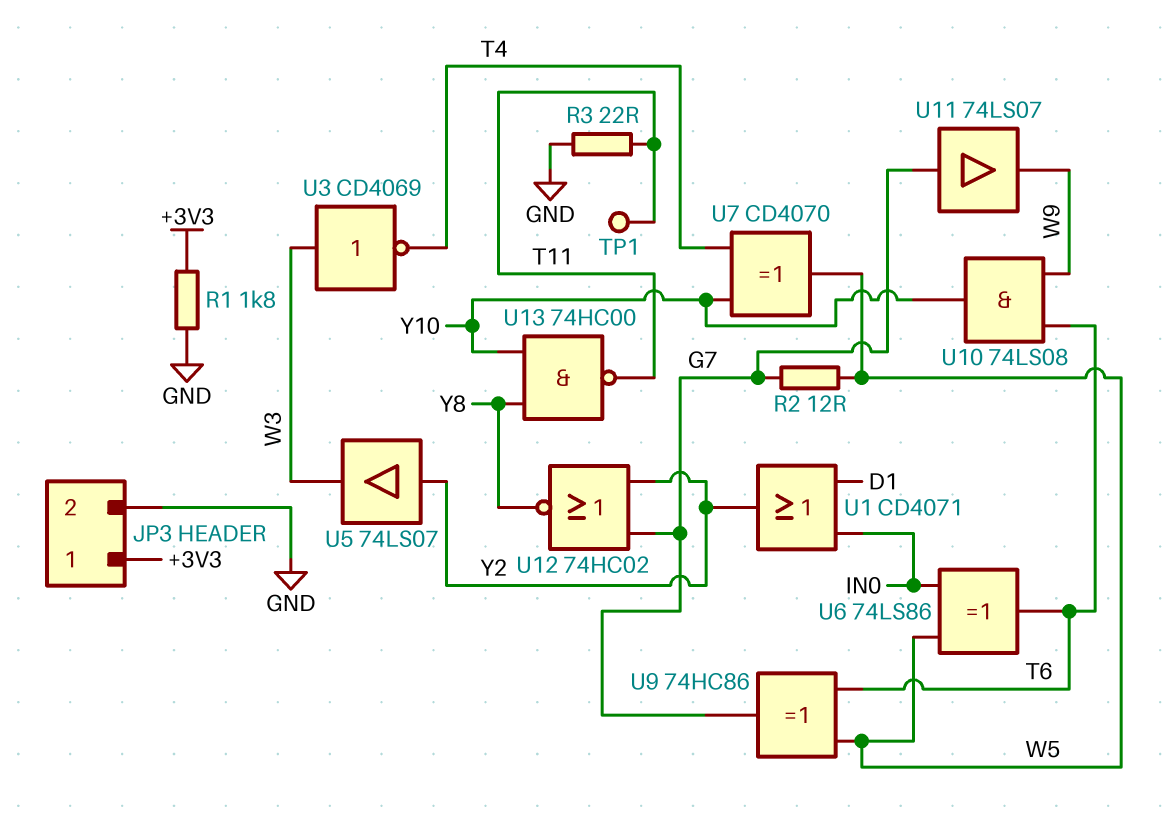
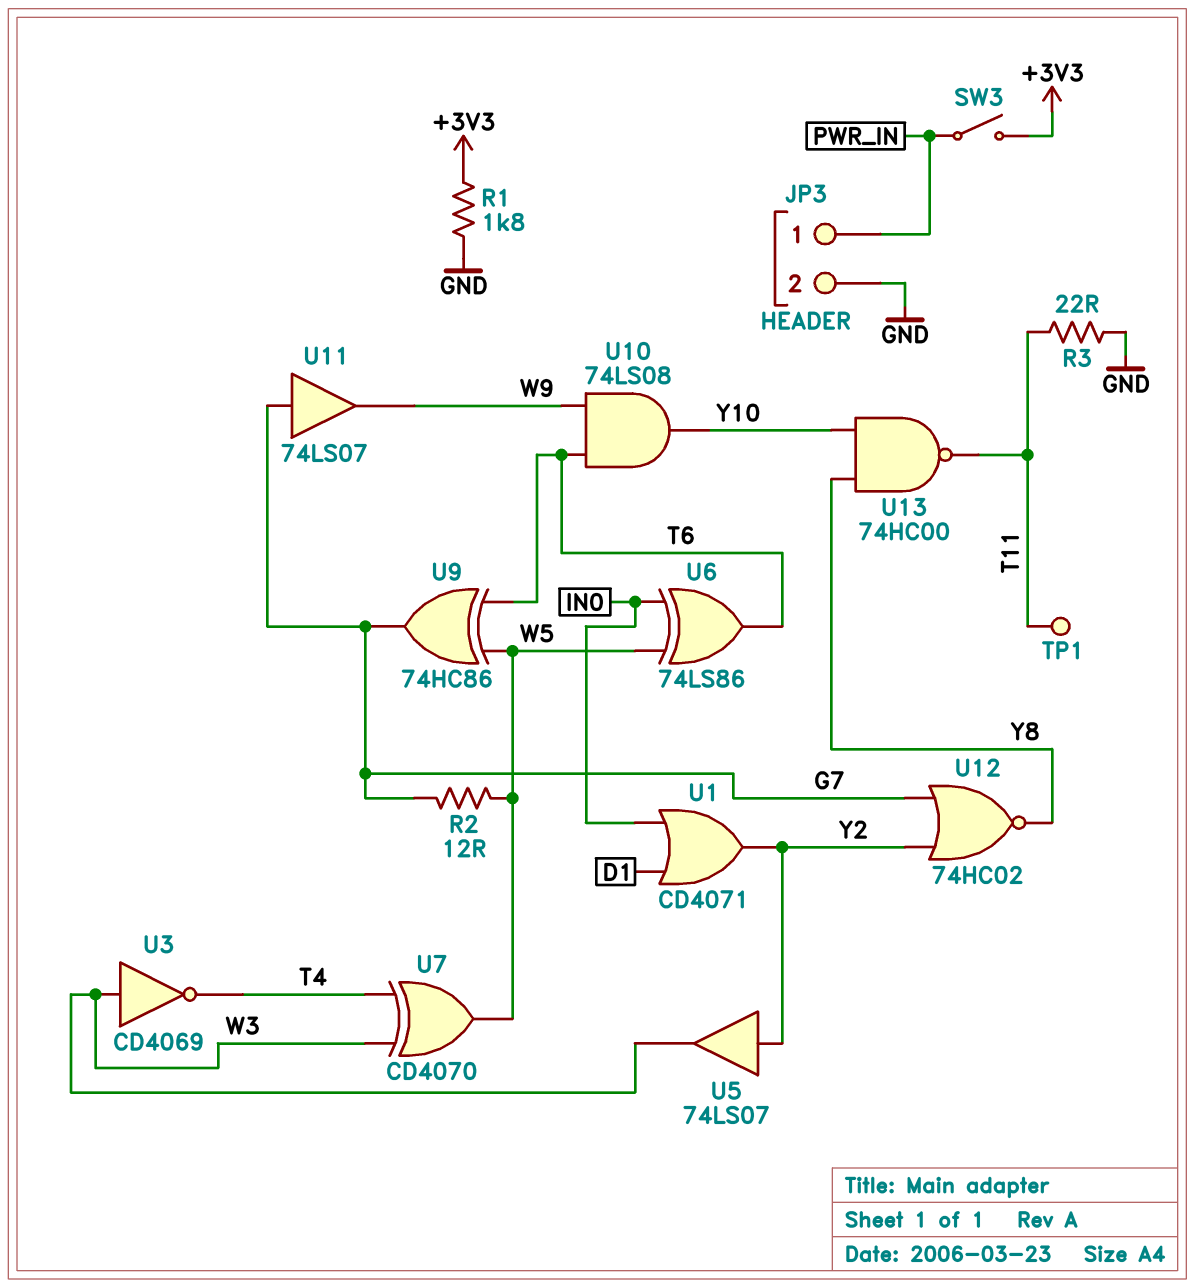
JP3 pin 1: +3V3 -> PWR_IN
SW3: none -> switch (+3V3, PWR_IN)
U7: XOR CD4070 (in T4, in Y10, out W5) -> XOR CD4070 (in T4, in W3, out W5)

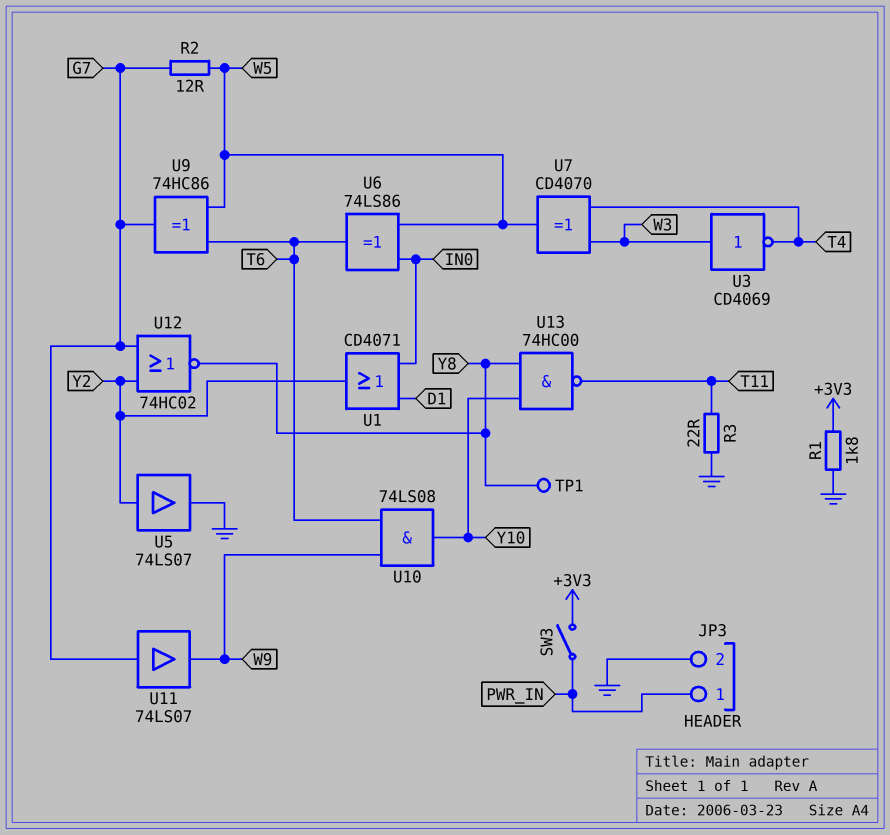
TP1: test point (T11) -> test point (Y8)
U5: buffer 74LS07 (in Y2, out W3) -> buffer 74LS07 (in Y2, out GND)

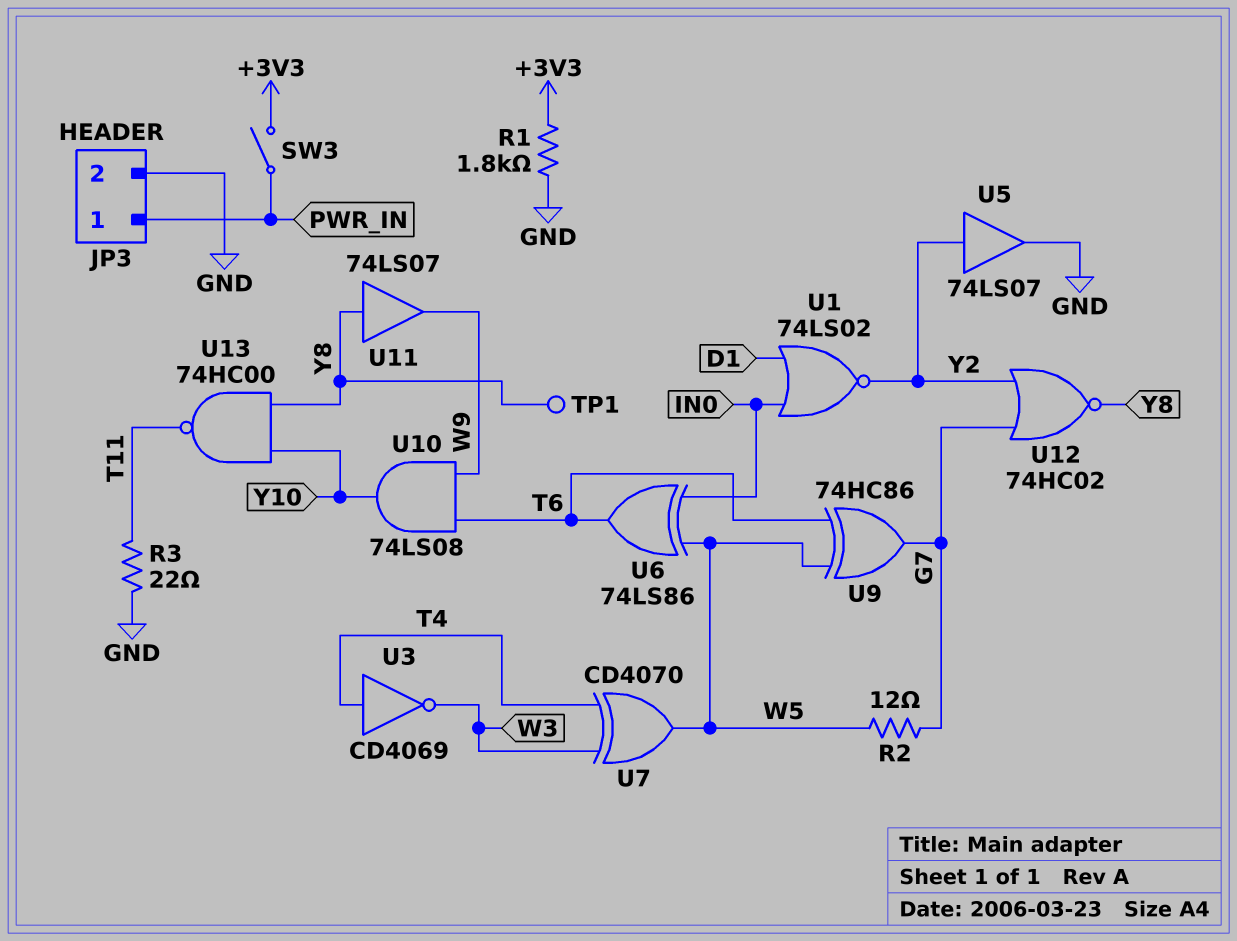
U1: OR CD4071 (in D1, in IN0, out Y2) -> NOR 74LS02 (in D1, in IN0, out Y2)
U3: NOT CD4069 (in W3, out T4) -> NOT CD4069 (in T4, out W3)
U11: buffer 74LS07 (in G7, out W9) -> buffer 74LS07 (in Y8, out W9)

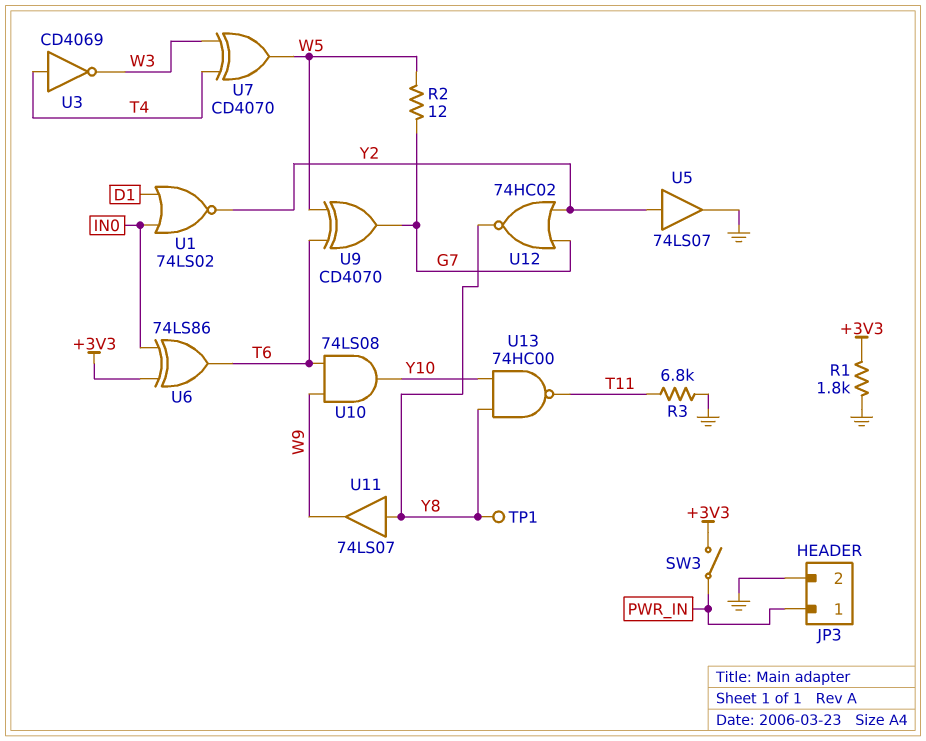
R3: 22 (GND, T11) -> 6.8k (GND, T11)
U6: XOR 74LS86 (in IN0, in W5, out T6) -> XOR 74LS86 (in +3V3, in IN0, out T6)
U9: XOR 74HC86 (in T6, in W5, out G7) -> XOR CD4070 (in T6, in W5, out G7)

